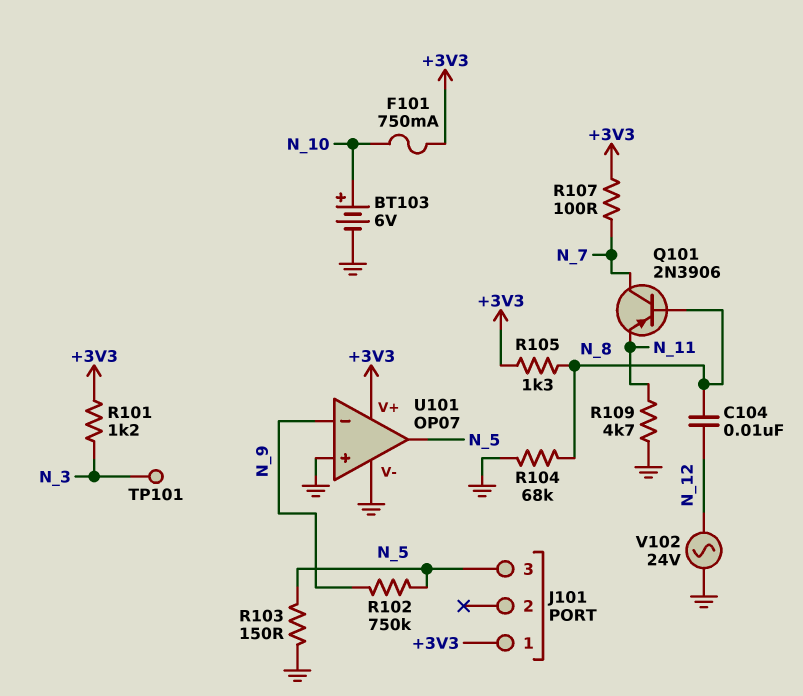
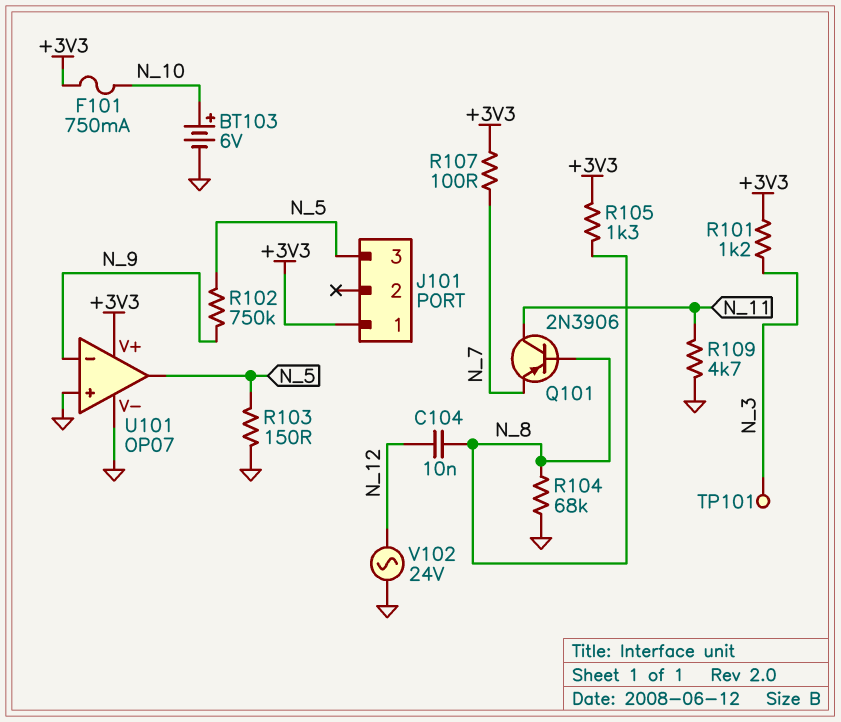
Q101: PNP 2N3906 (B N_8, C N_7, E N_11) -> PNP 2N3906 (B N_8, C N_11, E N_7)

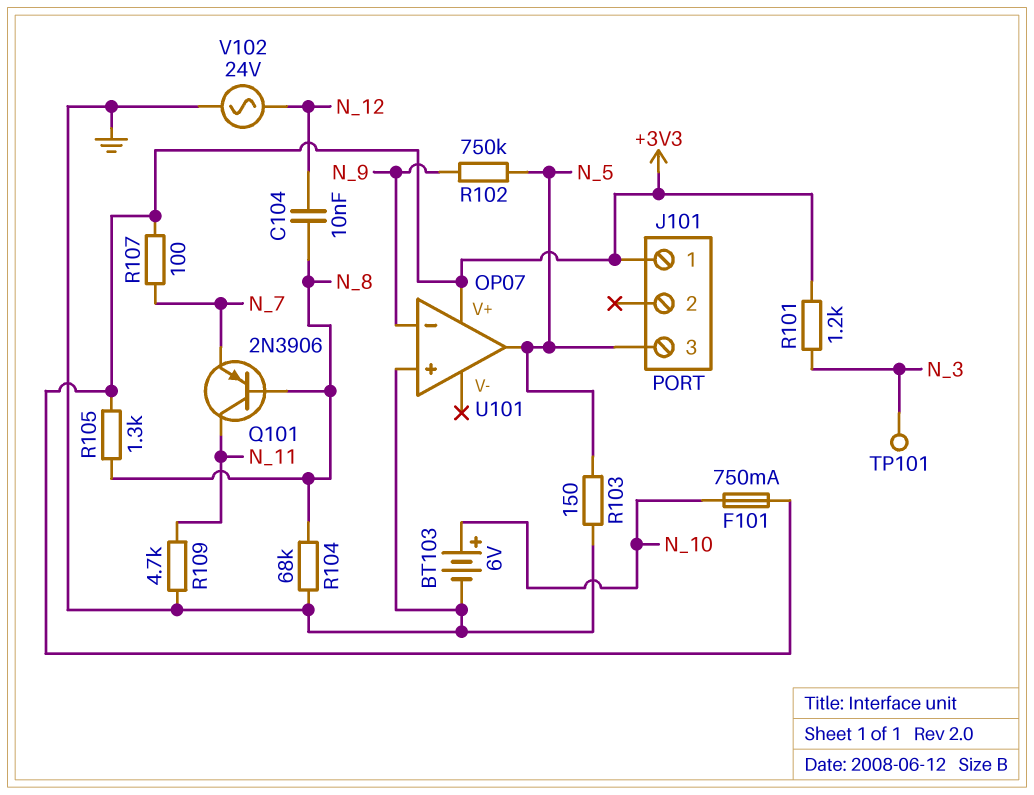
U101 pin V-: GND -> none

